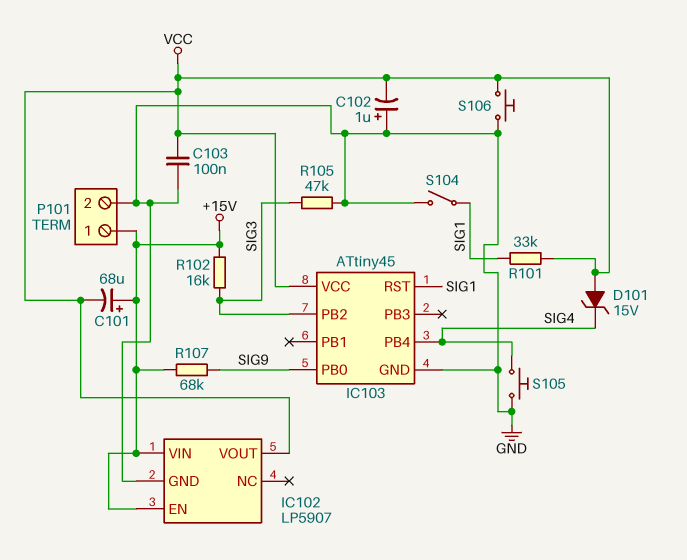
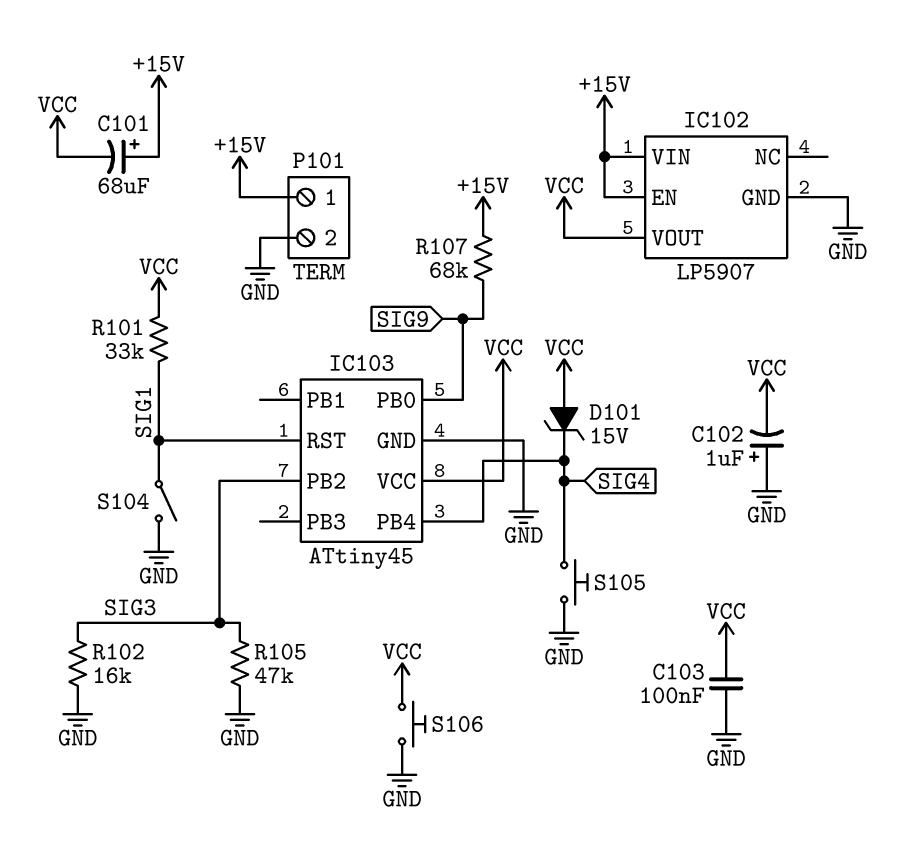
R102: 16k (+15V, SIG3) -> 16k (GND, SIG3)

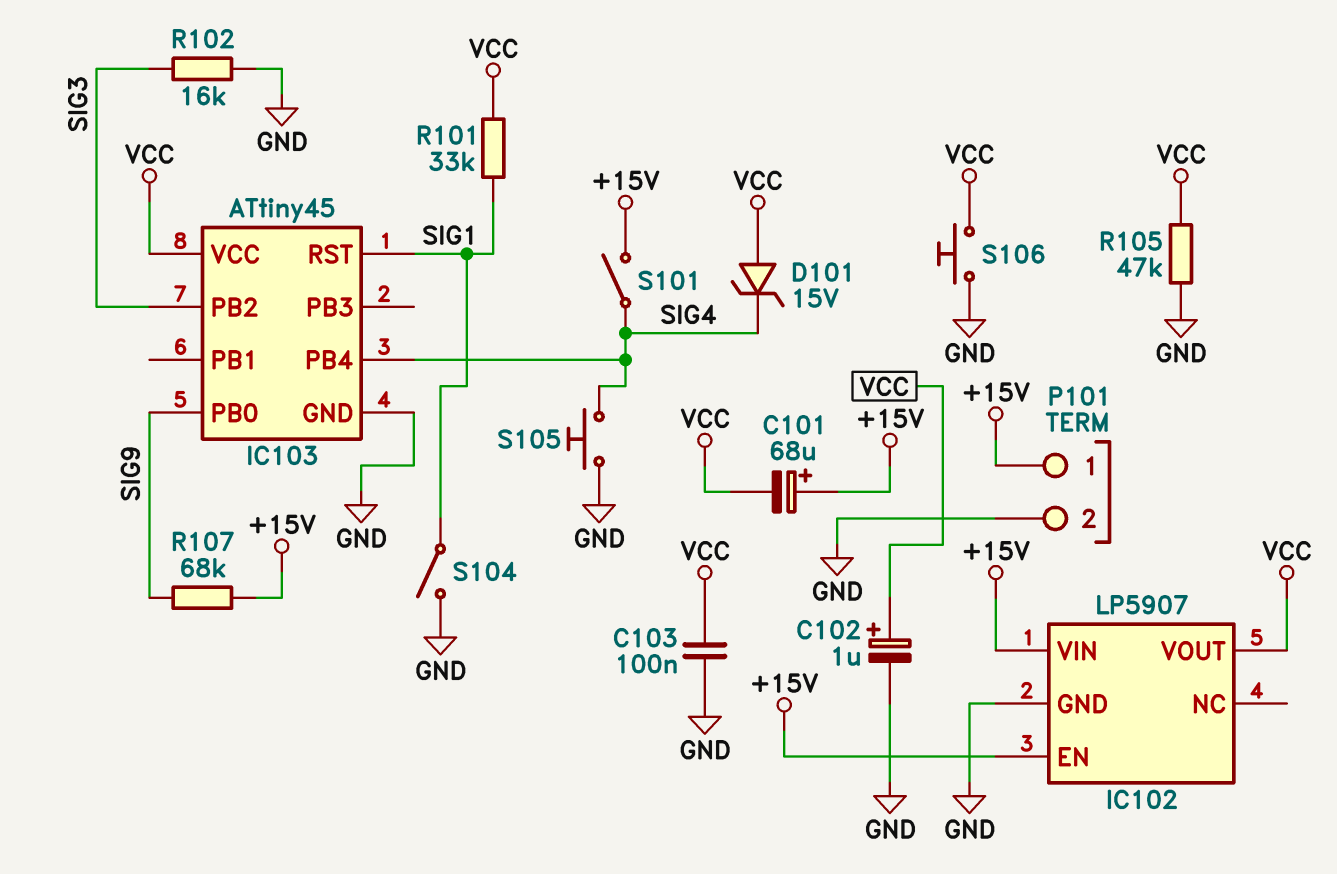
C102: 1uF (plus GND, minus VCC) -> 1uF (plus VCC, minus GND)
R105: 47k (GND, SIG3) -> 47k (GND, VCC)
S101: none -> switch (+15V, SIG4)

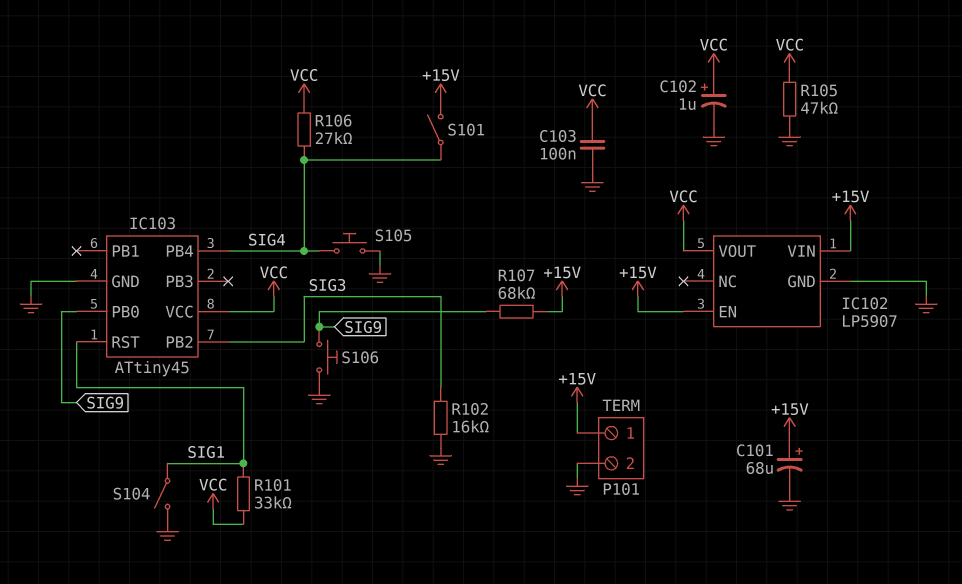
C101: 68uF (plus +15V, minus VCC) -> 68uF (plus +15V, minus GND)
D101: zener 15V (A VCC, K SIG4) -> none
R106: none -> 27k (SIG4, VCC)
S106: button (GND, VCC) -> button (GND, SIG9)

